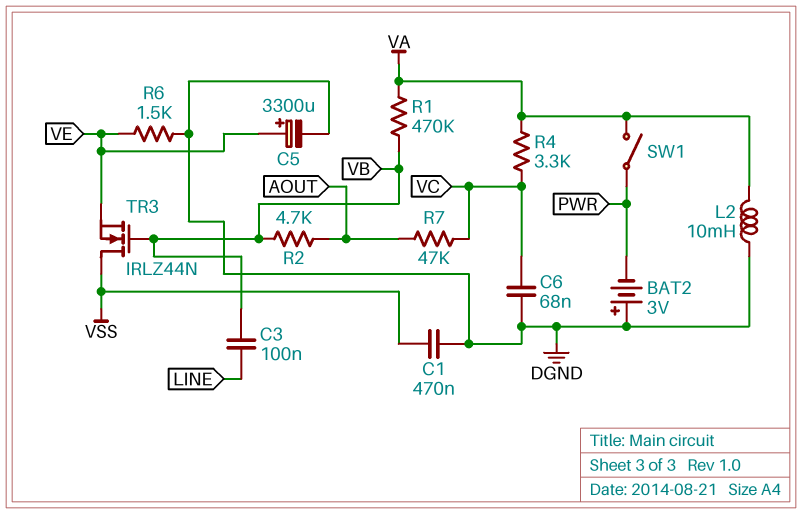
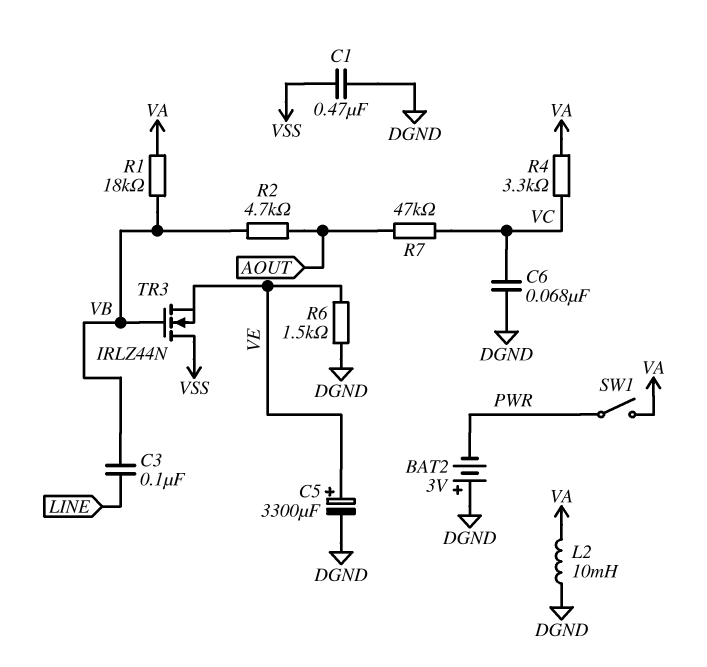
R1: 470k (VA, VB) -> 18k (VA, VB)

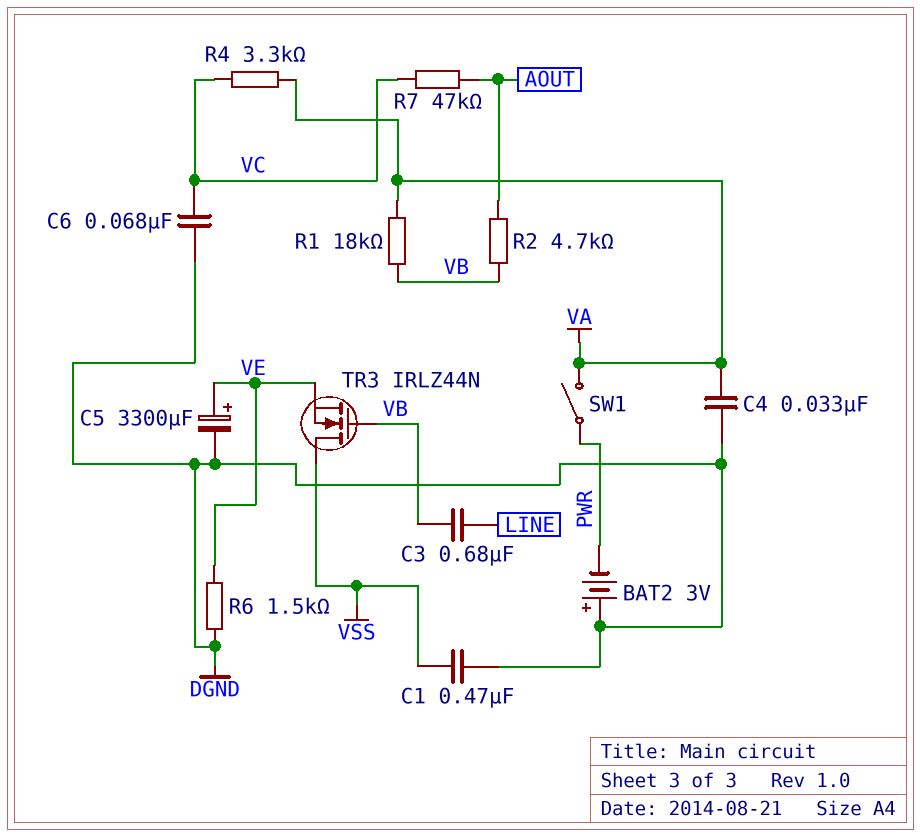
C3: 100nF (LINE, VB) -> 680nF (LINE, VB)
C4: none -> 33nF (DGND, VA)
L2: 10mH (DGND, VA) -> none

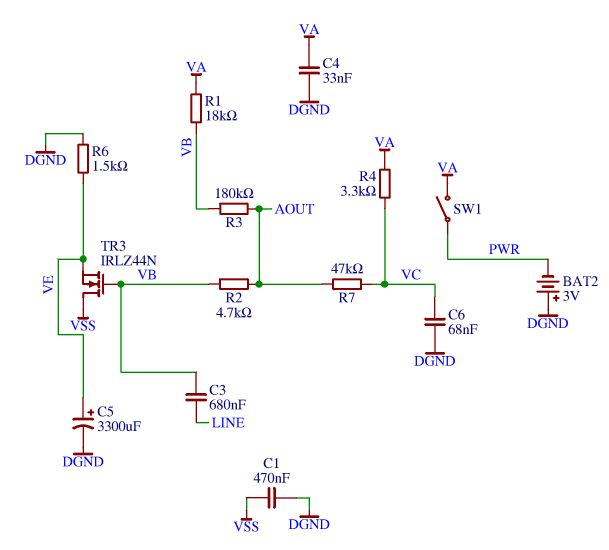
R3: none -> 180k (AOUT, VB)

